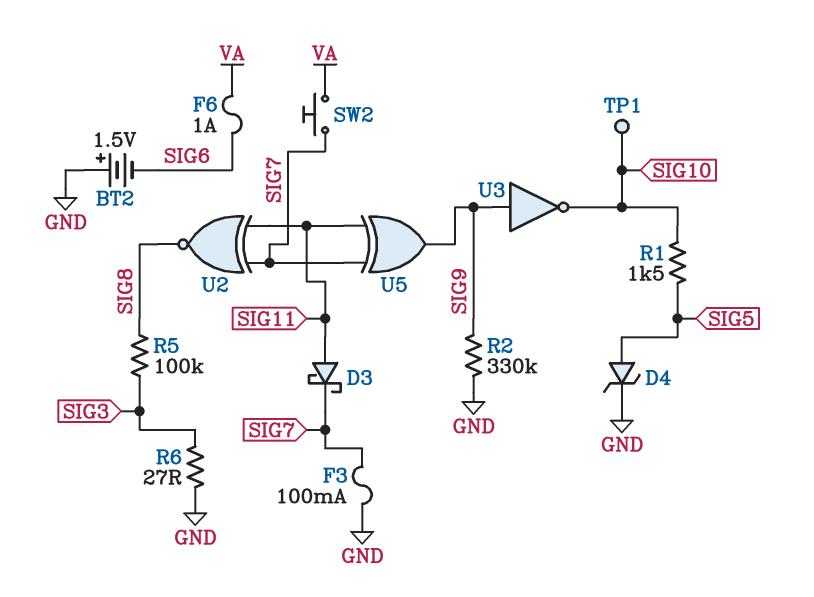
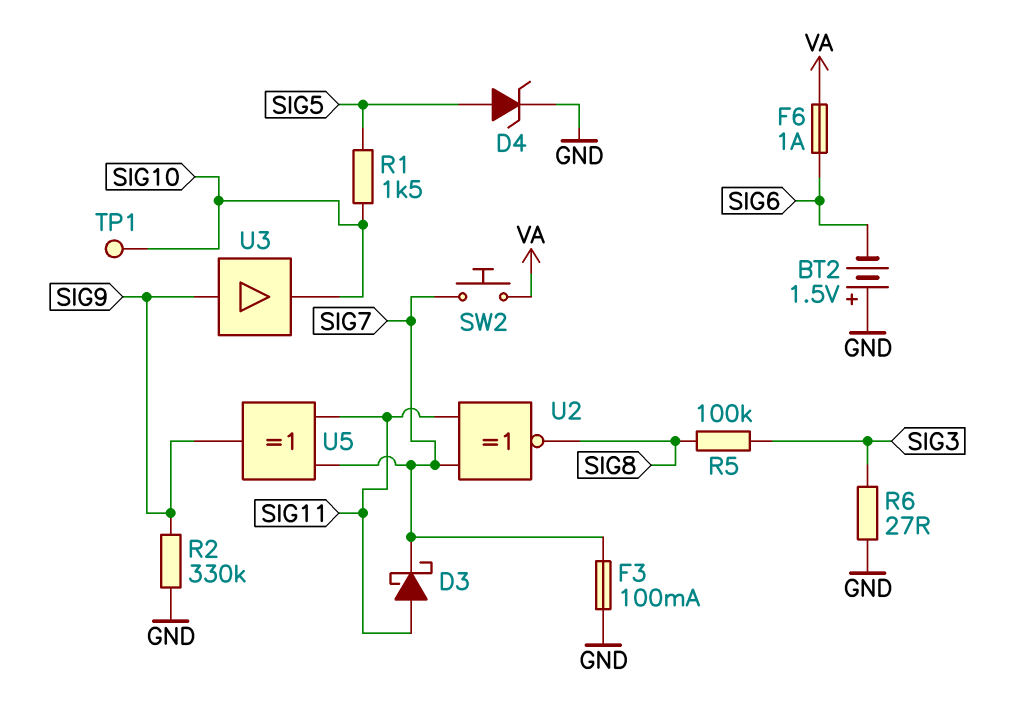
U3: NOT (in SIG9, out SIG10) -> buffer (in SIG9, out SIG10)

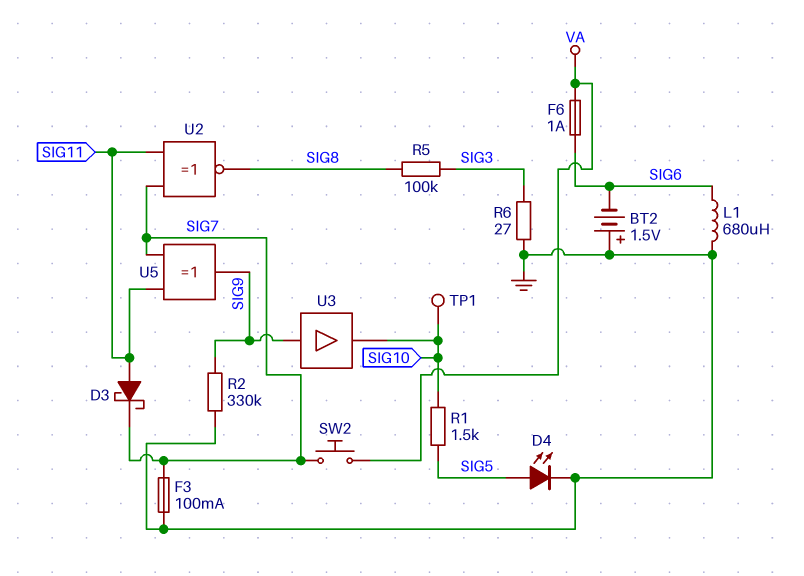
D4: zener (A SIG5, K GND) -> LED (A SIG5, K GND)
L1: none -> 680uH (GND, SIG6)

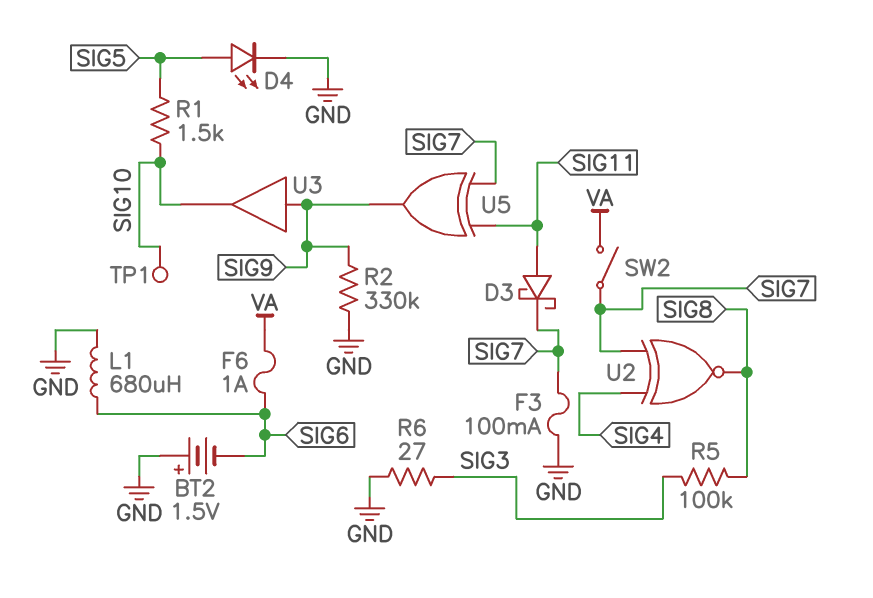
SW2: button (SIG7, VA) -> switch (SIG7, VA)
U2: XNOR (in SIG7, in SIG11, out SIG8) -> XNOR (in SIG4, in SIG7, out SIG8)

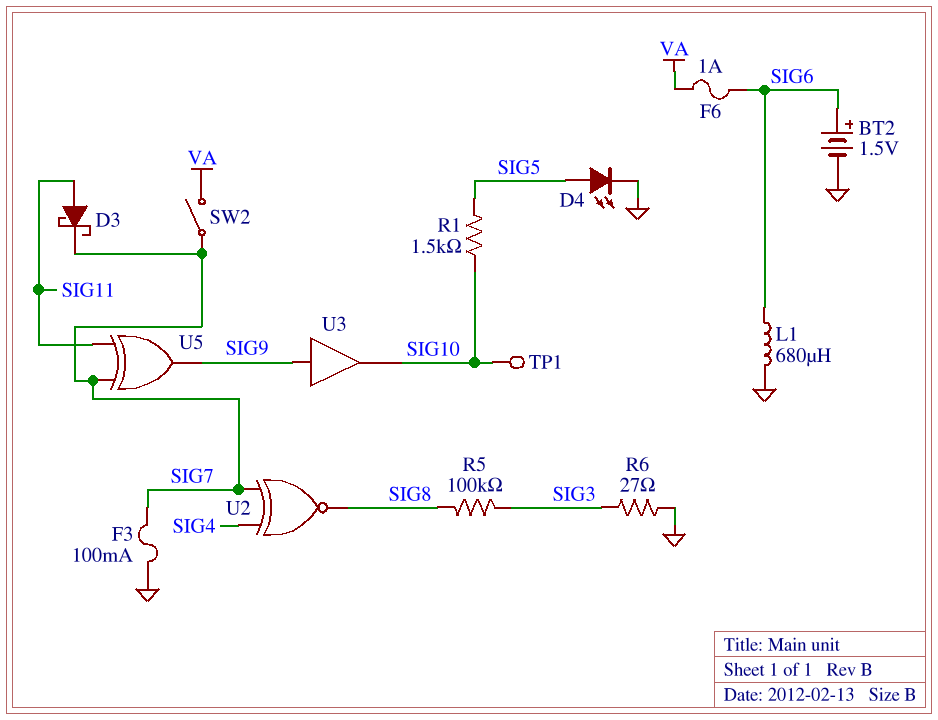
BT2: 1.5V (plus GND, minus SIG6) -> 1.5V (plus SIG6, minus GND)
R2: 330k (GND, SIG9) -> none

